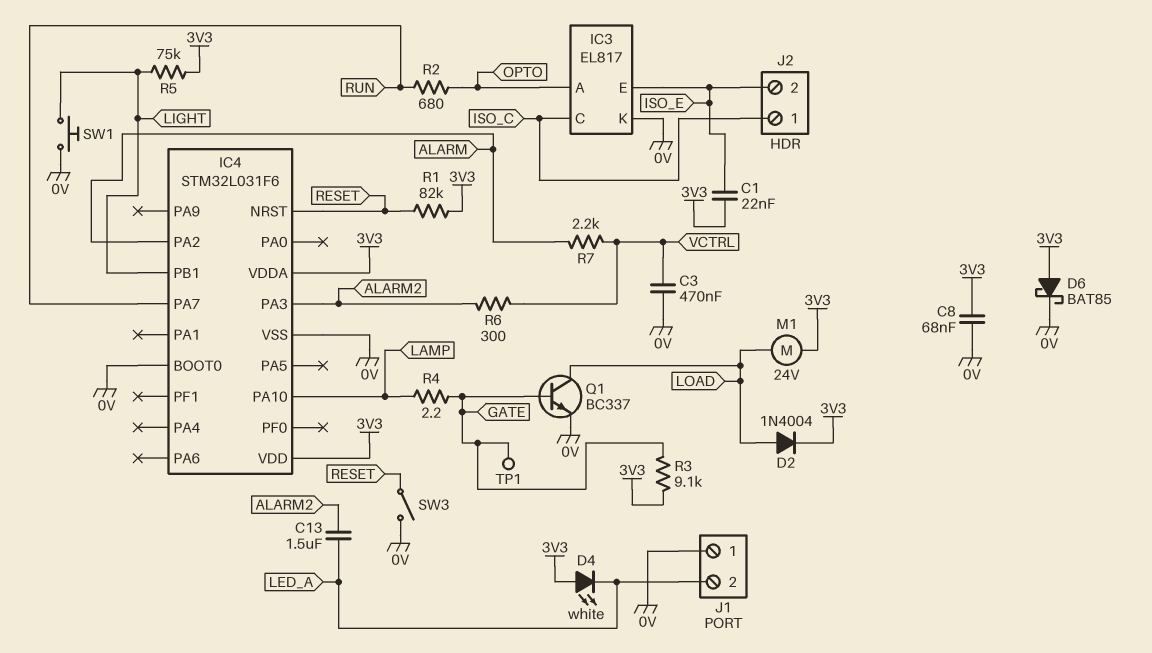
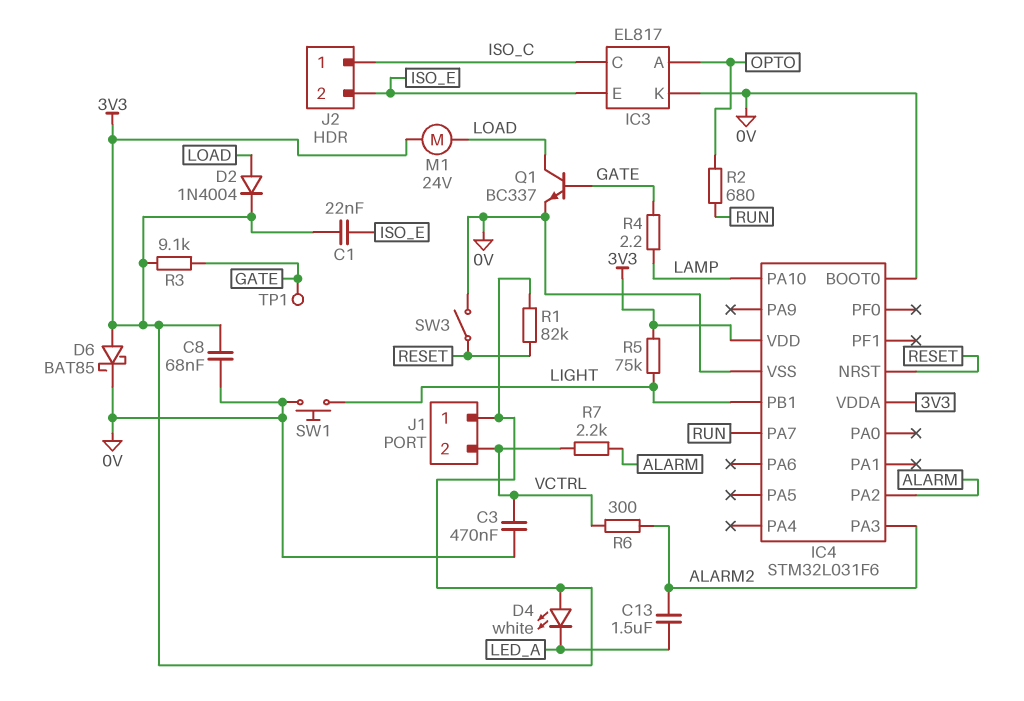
J1 pin 1: 0V -> 3V3
J1 pin 2: LED_A -> VCTRL

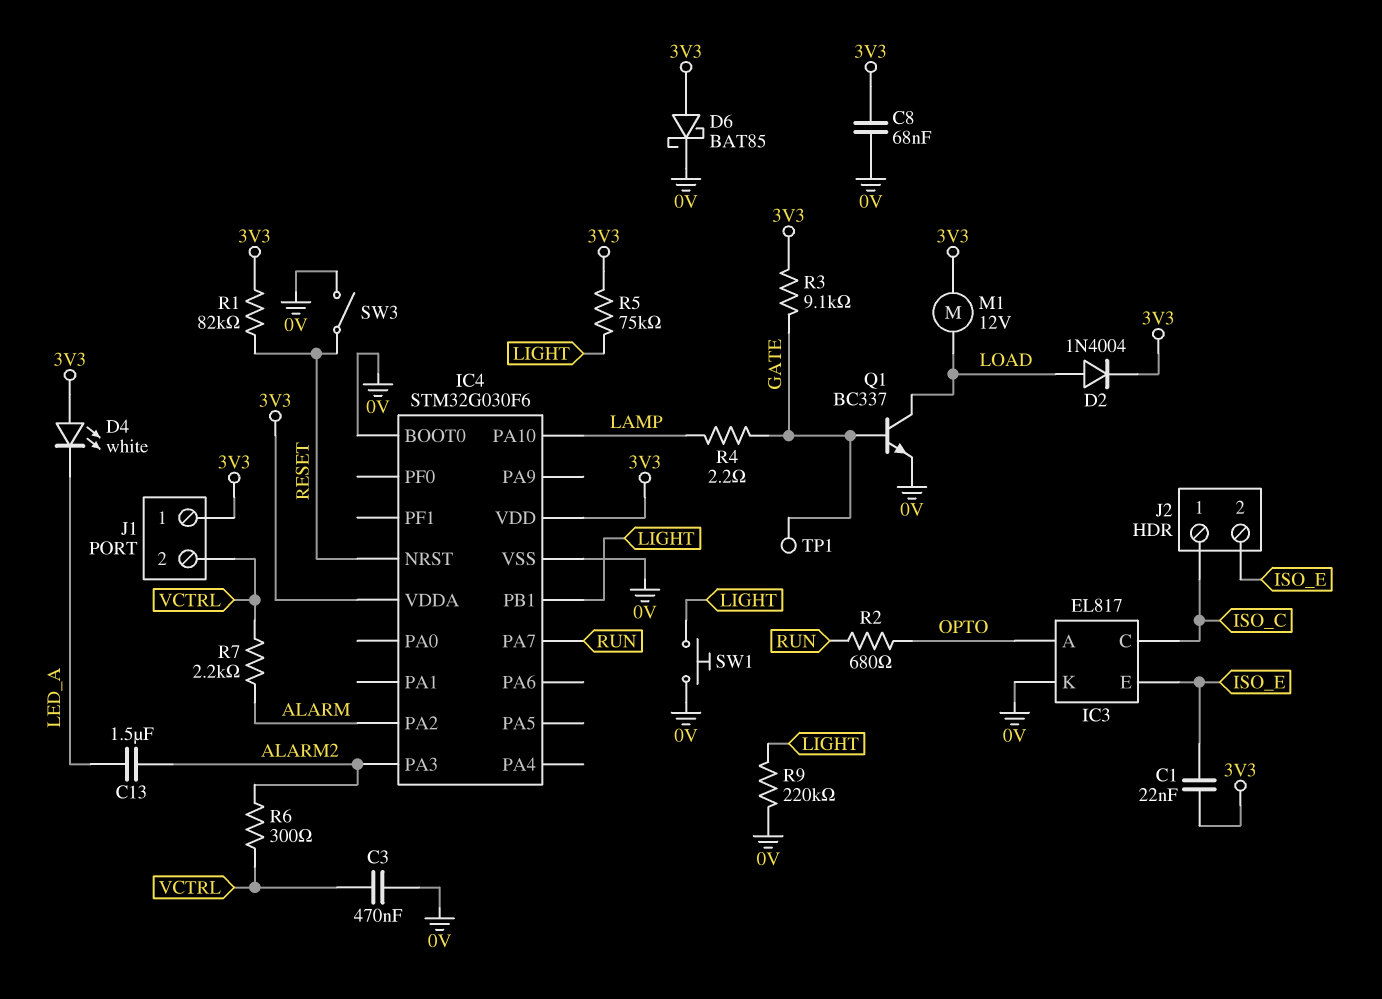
IC4: STM32L031F6 -> STM32G030F6
M1: motor 24V (3V3, LOAD) -> motor 12V (3V3, LOAD)
R9: none -> 220k (0V, LIGHT)

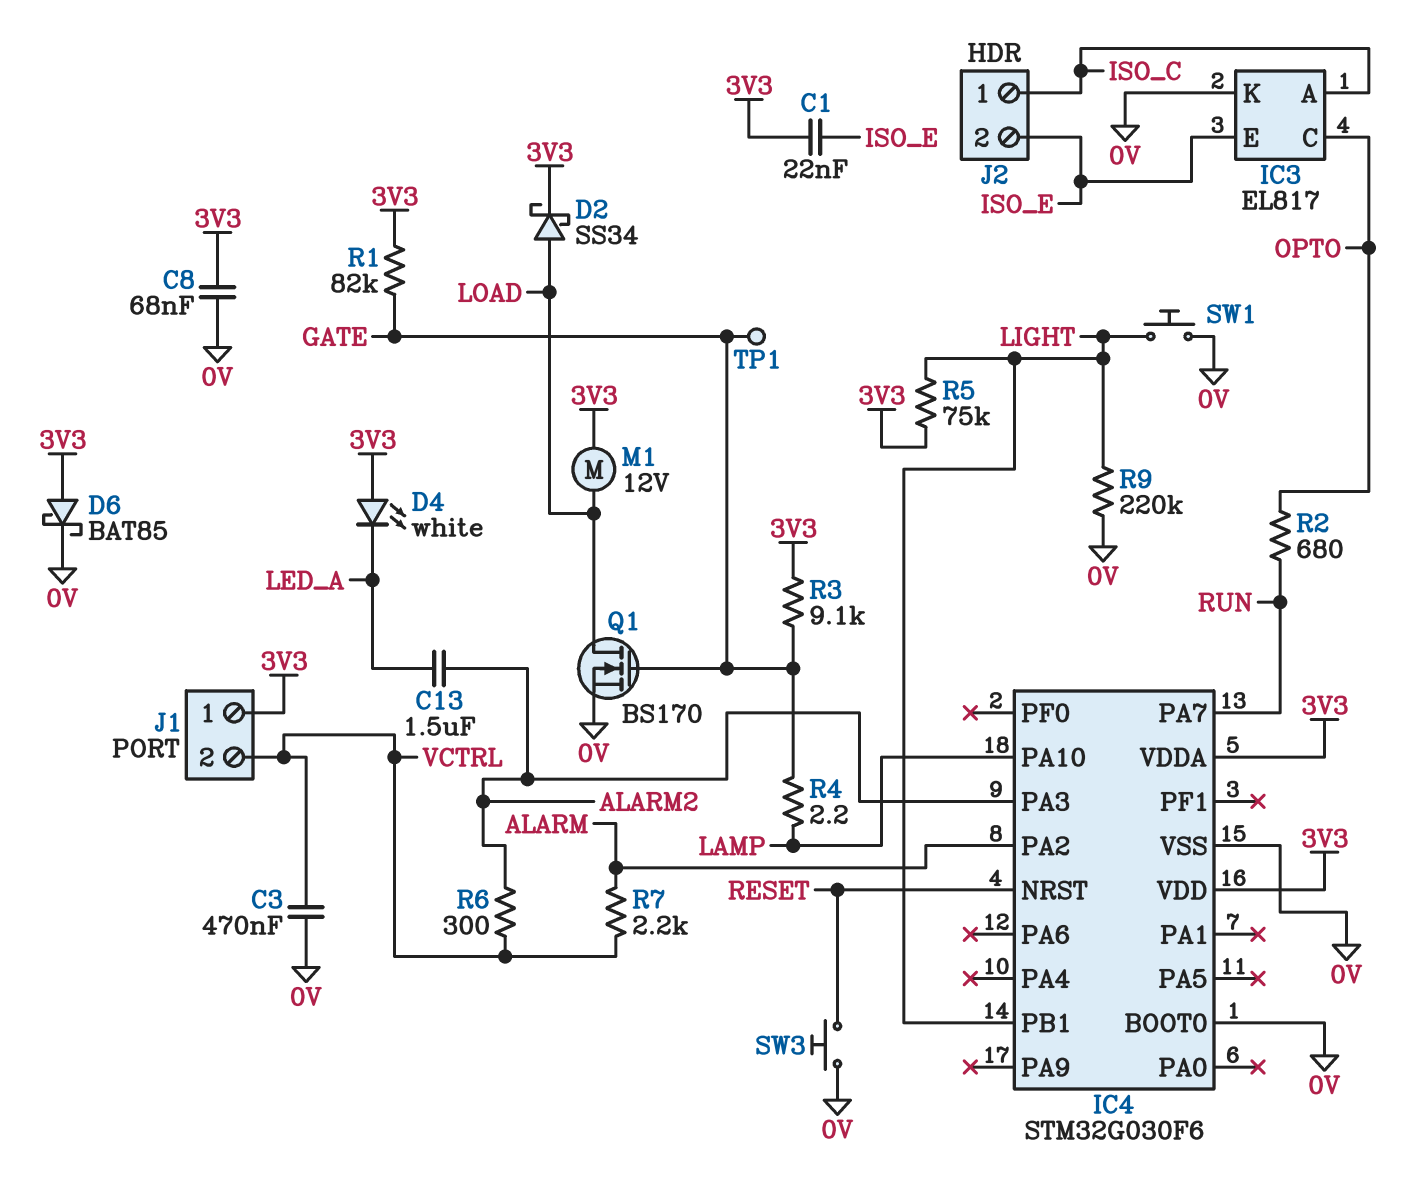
D2: diode 1N4004 (A LOAD, K 3V3) -> schottky SS34 (A LOAD, K 3V3)
IC3 pin A: OPTO -> ISO_C
IC3 pin C: ISO_C -> OPTO
Q1: NPN BC337 (B GATE, C LOAD, E 0V) -> NMOS BS170 (G GATE, D LOAD, S 0V)
R1: 82k (3V3, RESET) -> 82k (3V3, GATE)
SW3: switch (0V, RESET) -> button (0V, RESET)

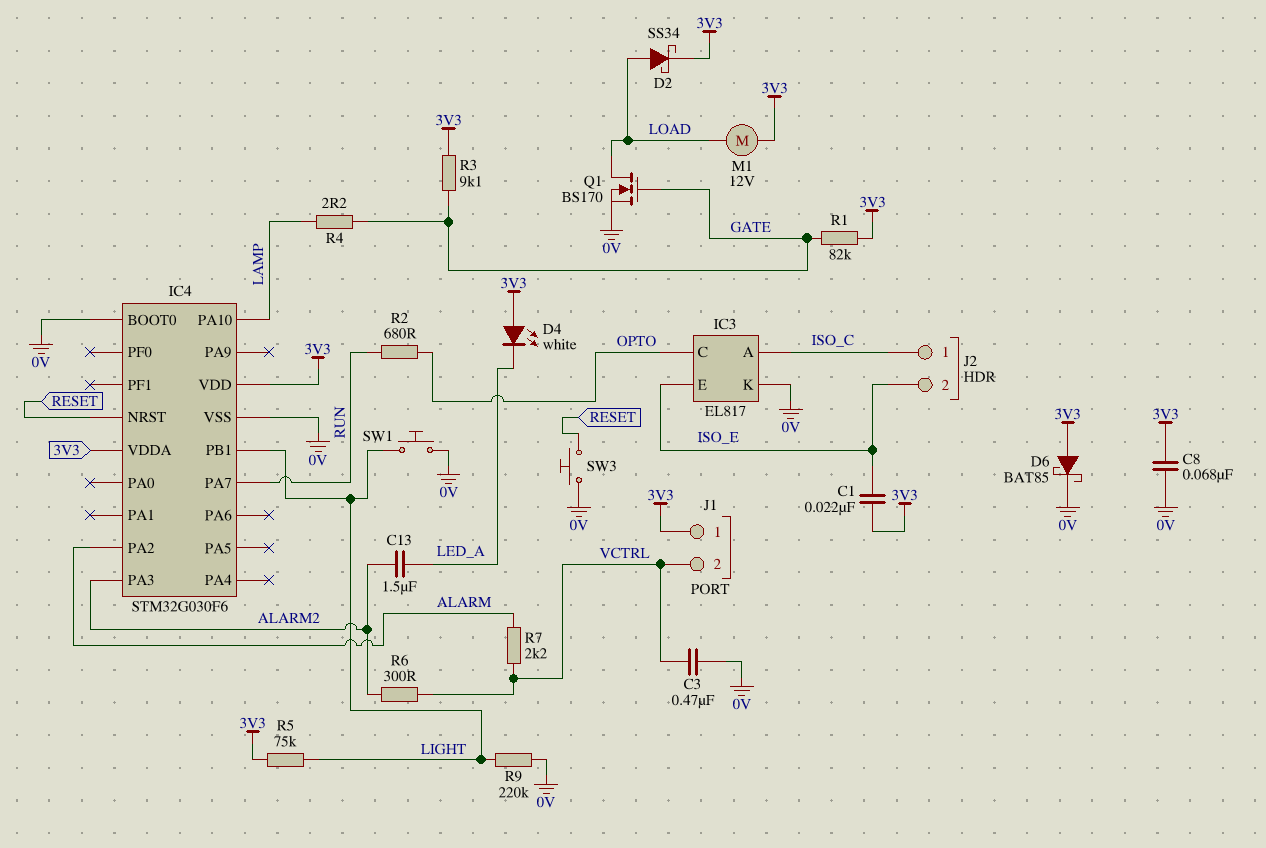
TP1: test point (GATE) -> none

